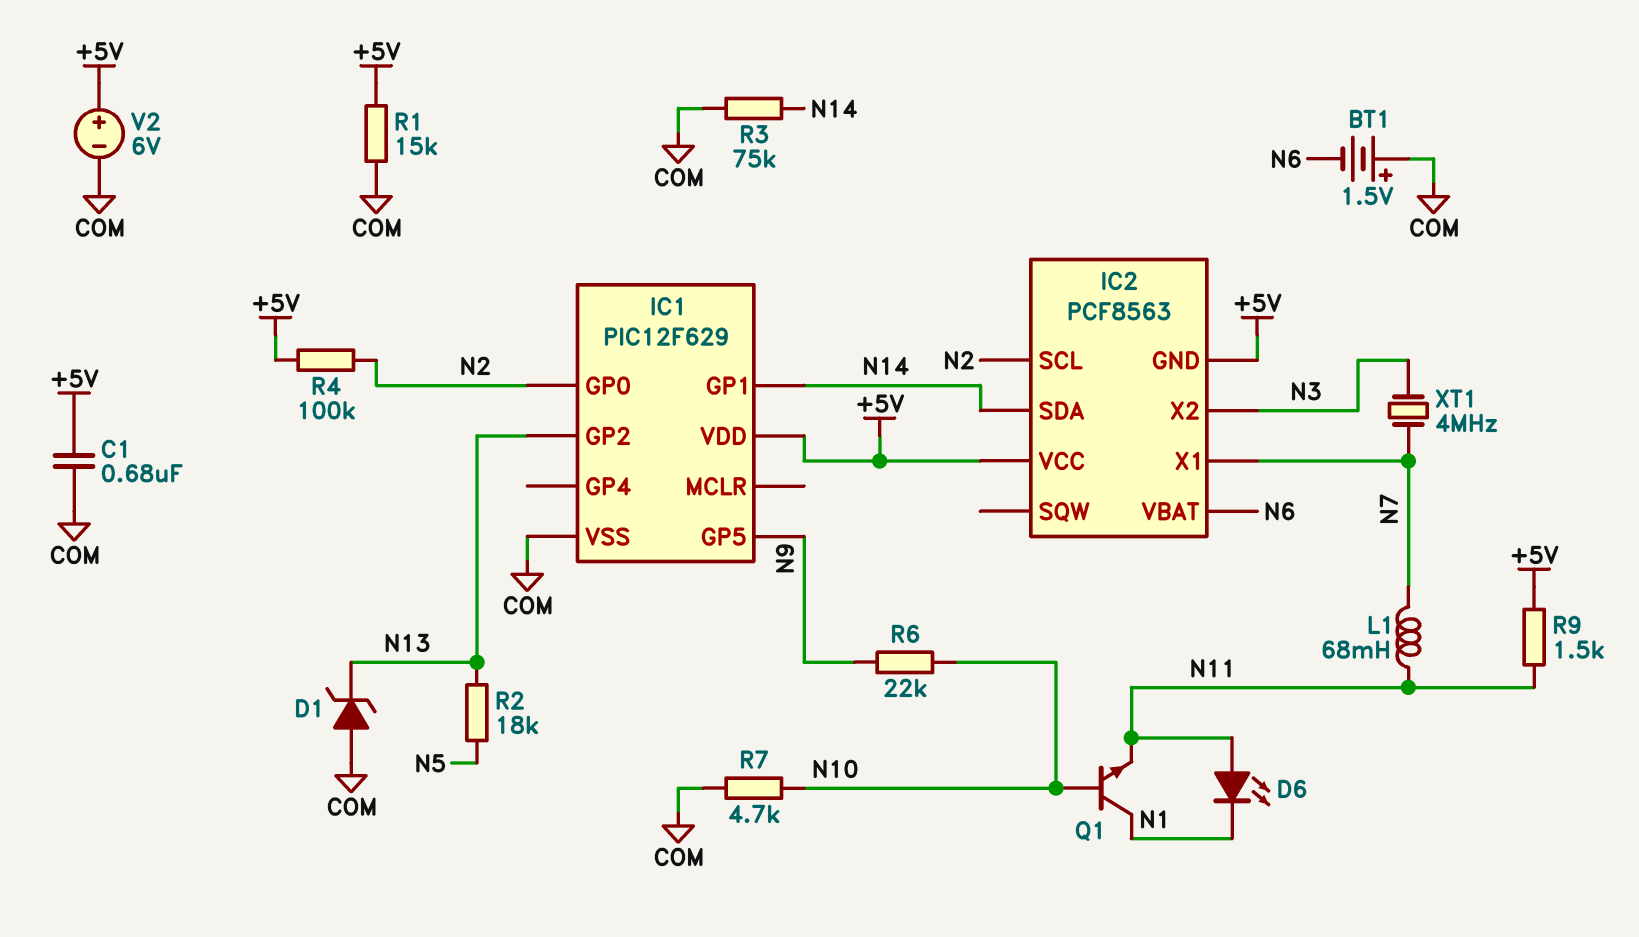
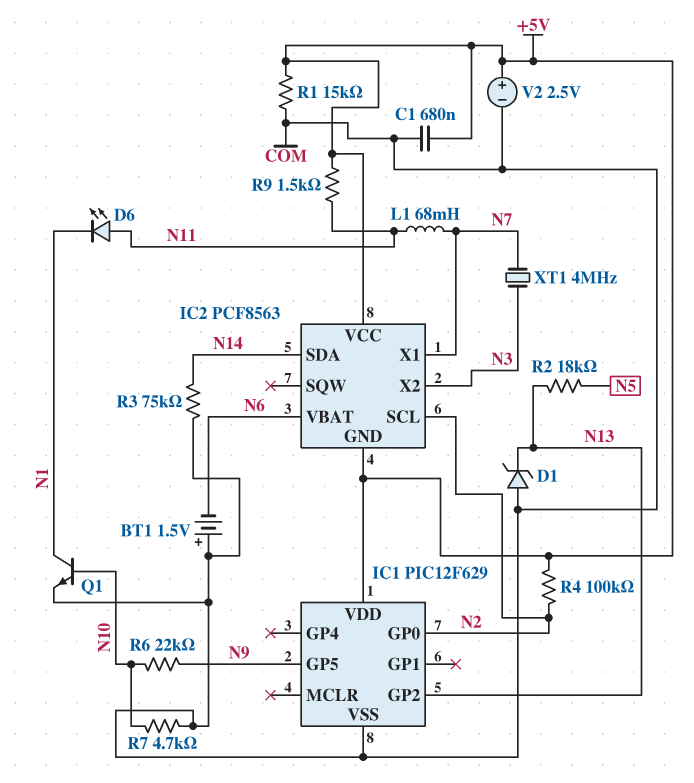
IC1 pin GP1: N14 -> none
Q1: NPN (B N10, C N1, E N11) -> NPN (B N10, C N1, E COM)
V2: 6V (plus +5V, minus COM) -> 2.5V (plus +5V, minus COM)

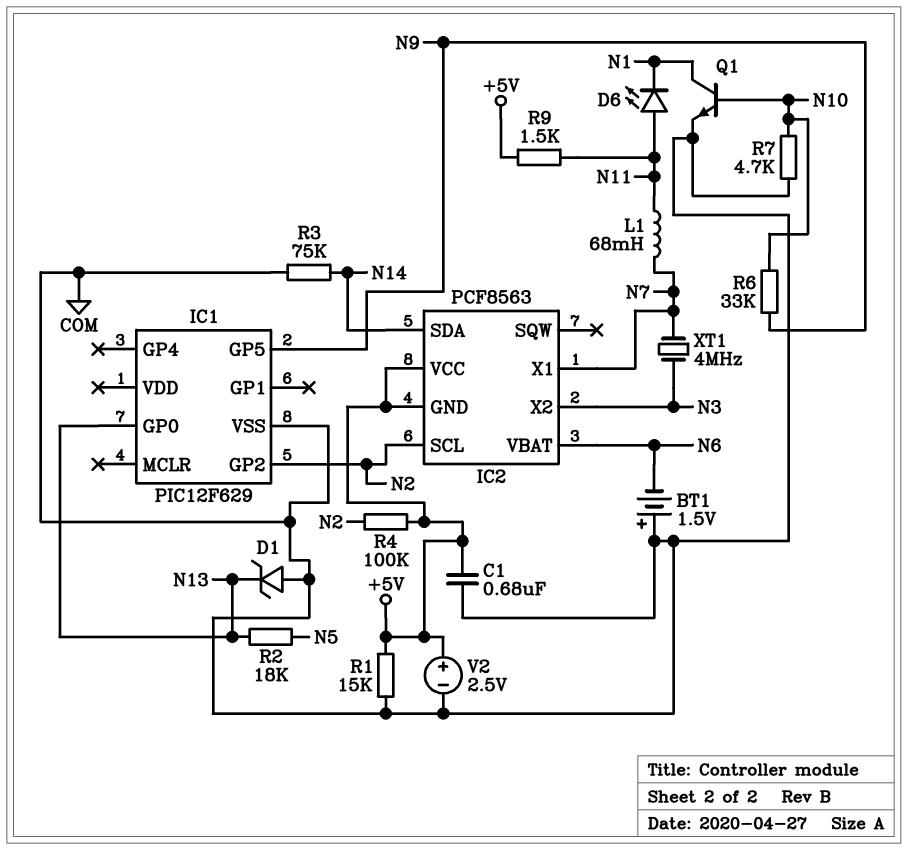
IC1 pin GP0: N2 -> N13
IC1 pin GP2: N13 -> N2
IC1 pin VDD: +5V -> none
R6: 22k (N9, N10) -> 33k (N9, N10)

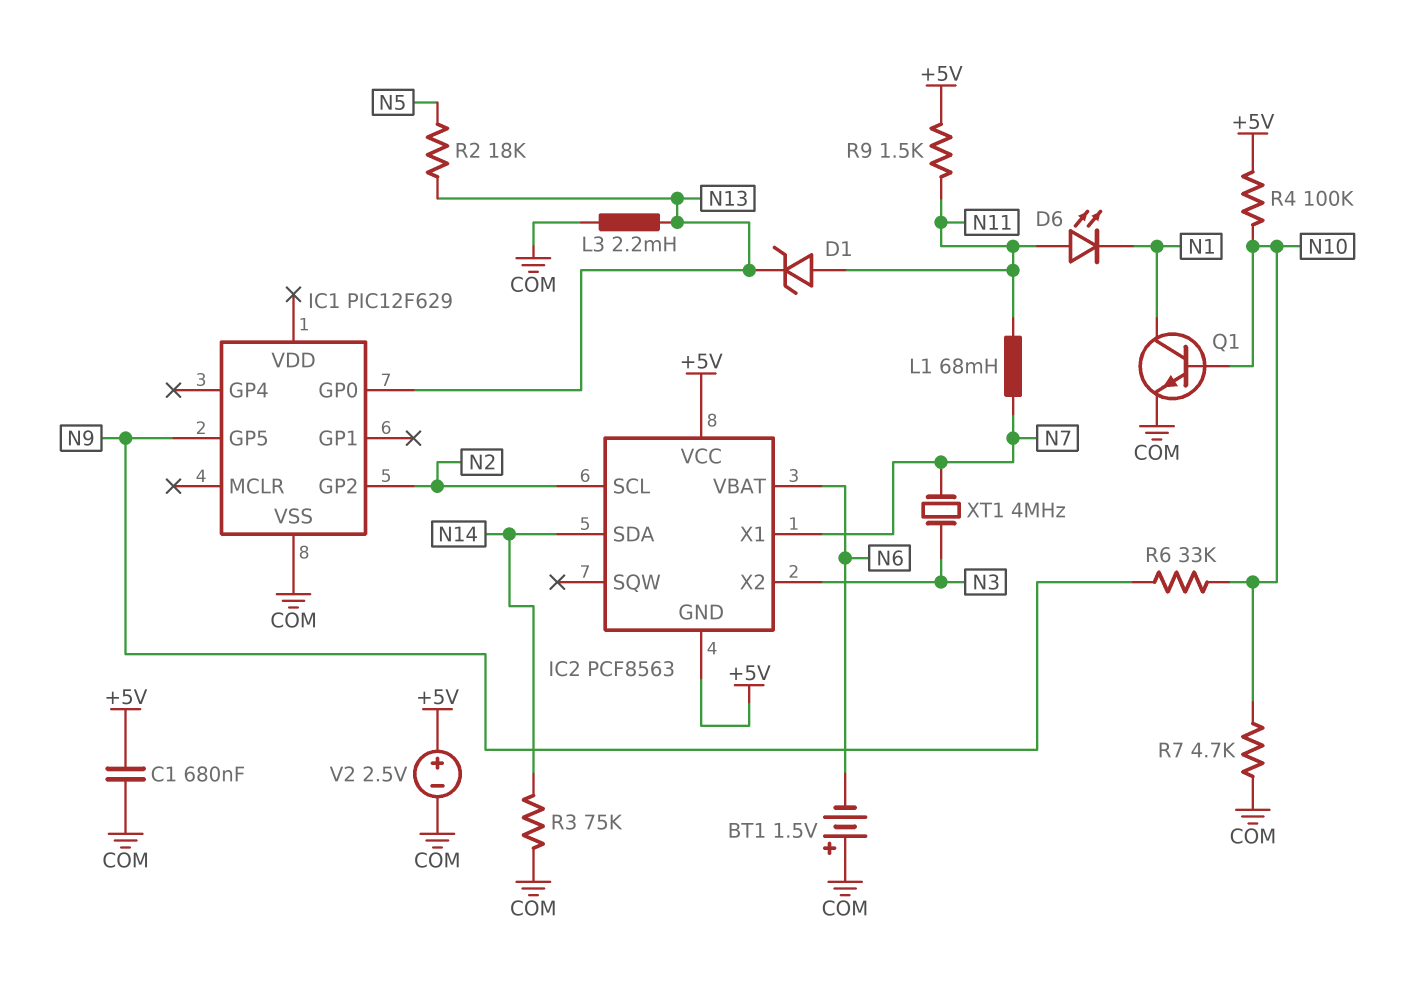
D1: zener (A COM, K N13) -> zener (A N11, K N13)
L3: none -> 2.2mH (COM, N13)
R1: 15k (+5V, COM) -> none
R4: 100k (+5V, N2) -> 100k (+5V, N10)

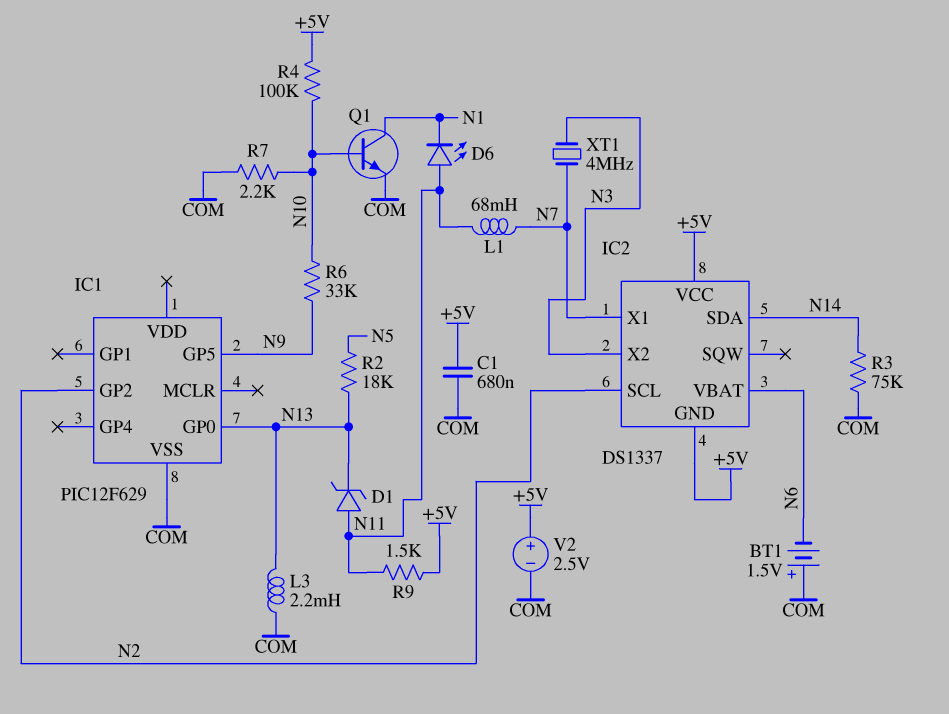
IC2: PCF8563 -> DS1337
R7: 4.7k (COM, N10) -> 2.2k (COM, N10)

